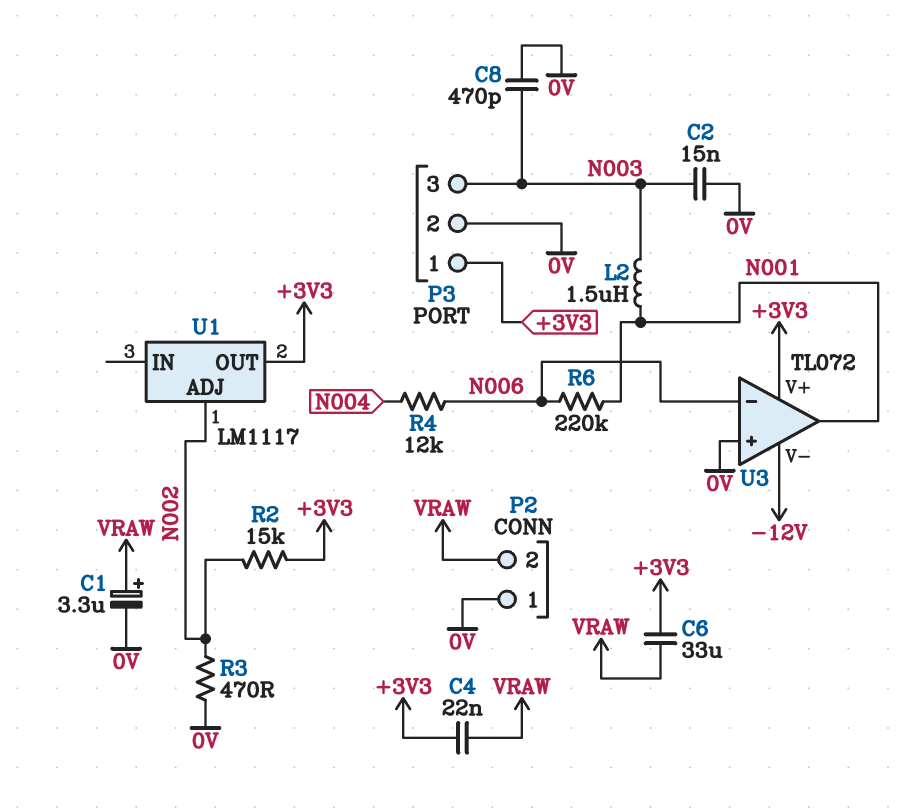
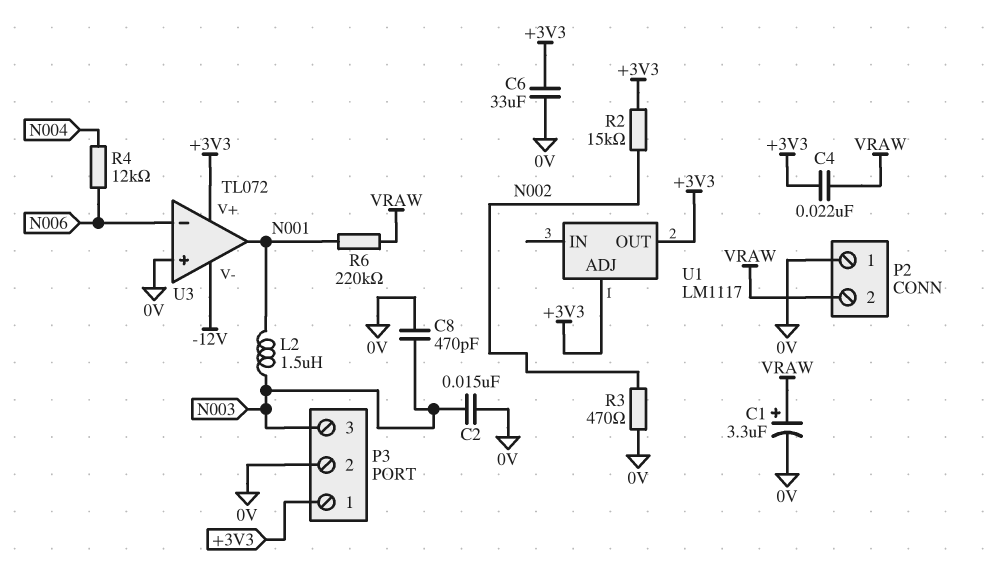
C6: 33uF (+3V3, VRAW) -> 33uF (+3V3, 0V)
R6: 220k (N001, N006) -> 220k (N001, VRAW)
U1 pin ADJ: N002 -> +3V3

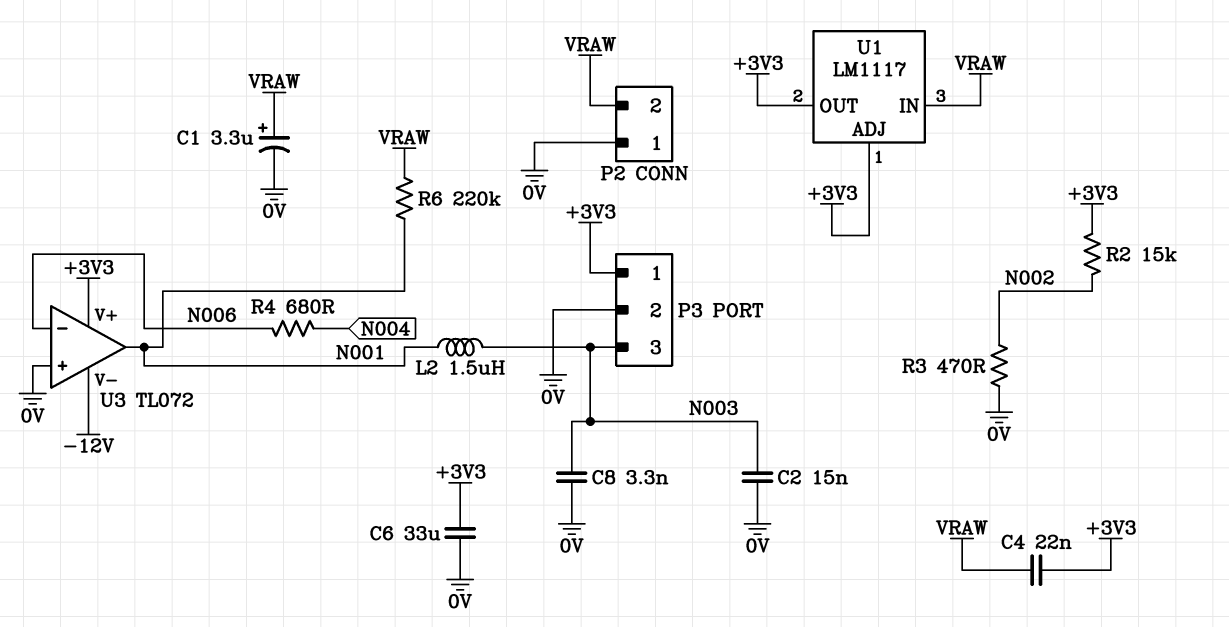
C8: 470pF (0V, N003) -> 3.3nF (0V, N003)
R4: 12k (N004, N006) -> 680 (N004, N006)
U1 pin IN: none -> VRAW

